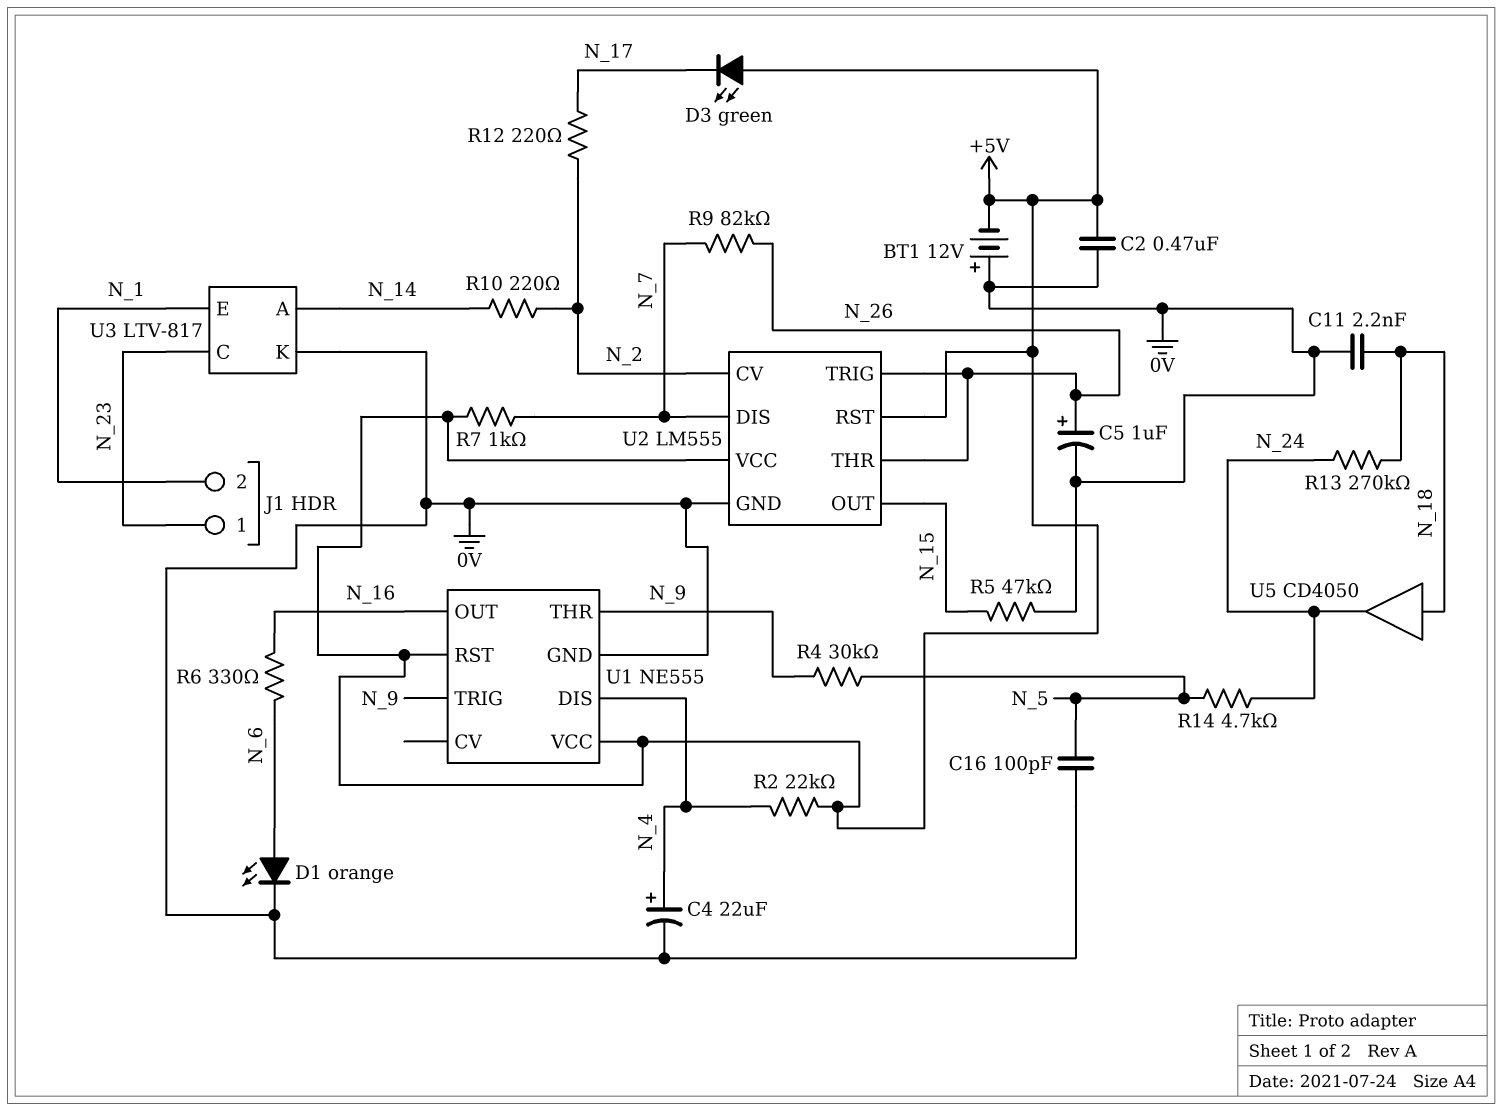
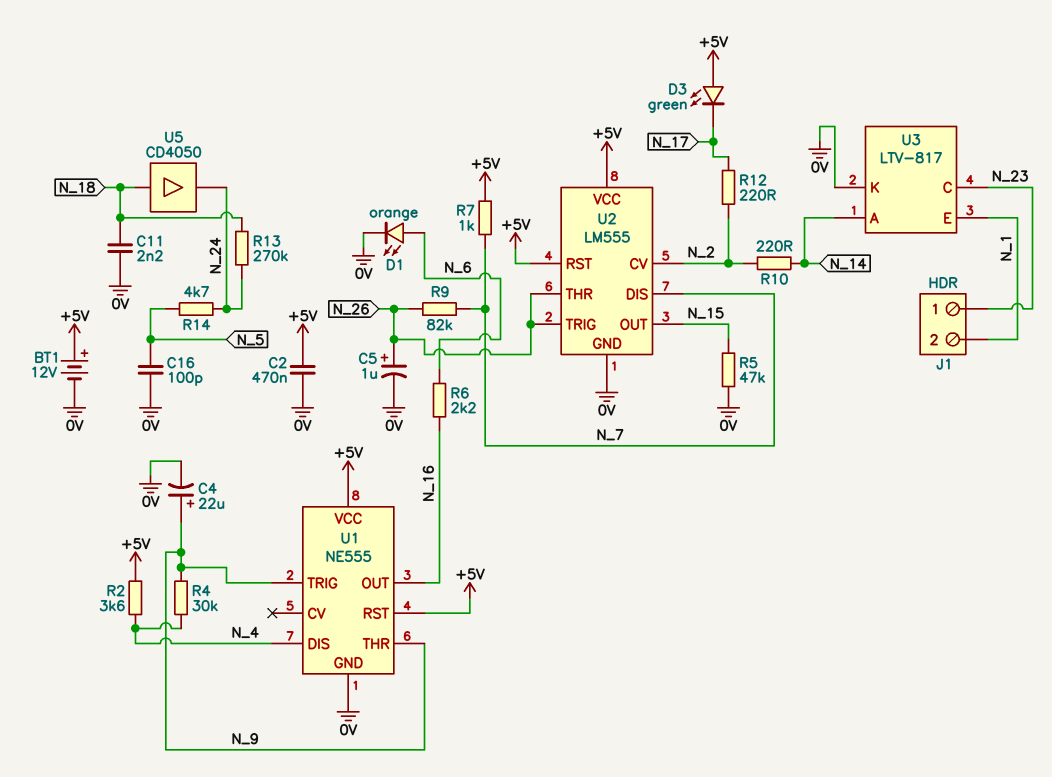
BT1: 12V (plus 0V, minus +5V) -> 12V (plus +5V, minus 0V)
C4: 22uF (plus N_4, minus 0V) -> 22uF (plus N_9, minus 0V)
R2: 22k (+5V, N_4) -> 3.6k (+5V, N_4)
R4: 30k (N_5, N_9) -> 30k (N_4, N_9)
R6: 330 (N_6, N_16) -> 2.2k (N_6, N_16)

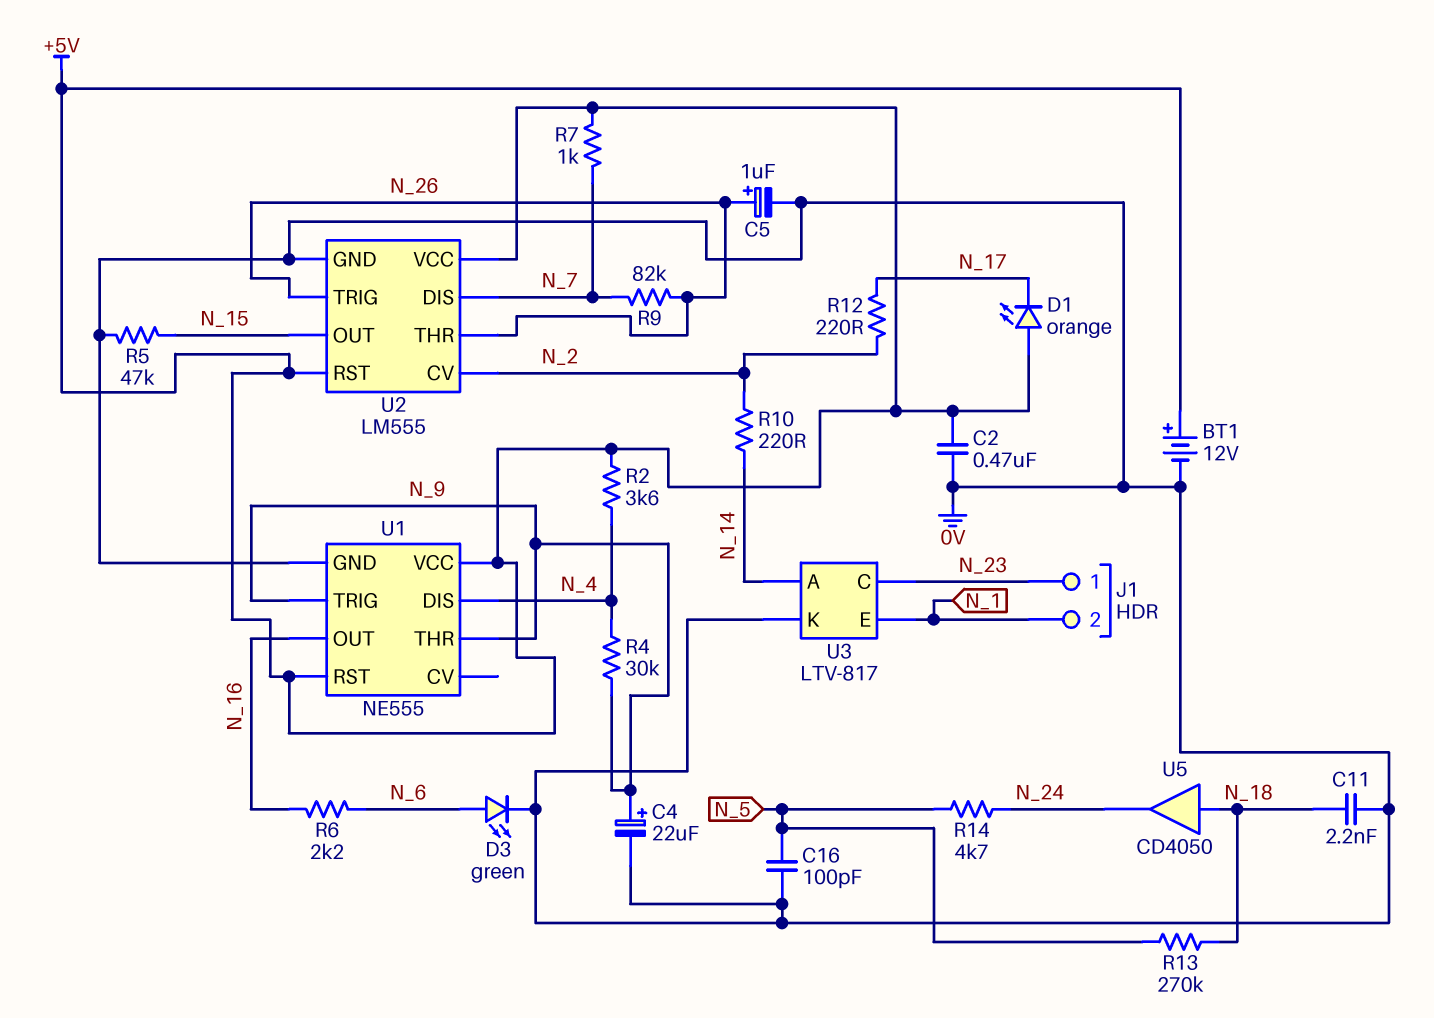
D1: LED orange (A N_6, K 0V) -> LED orange (A +5V, K N_17)
D3: LED green (A +5V, K N_17) -> LED green (A N_6, K 0V)
R13: 270k (N_18, N_24) -> 270k (N_5, N_18)

